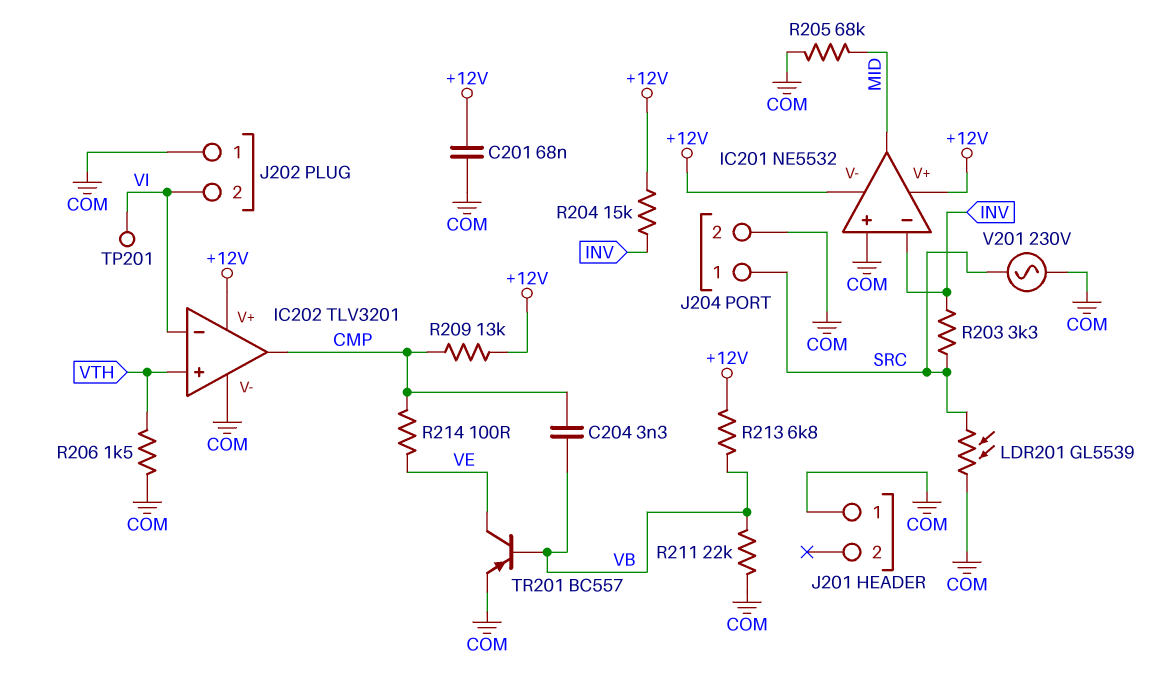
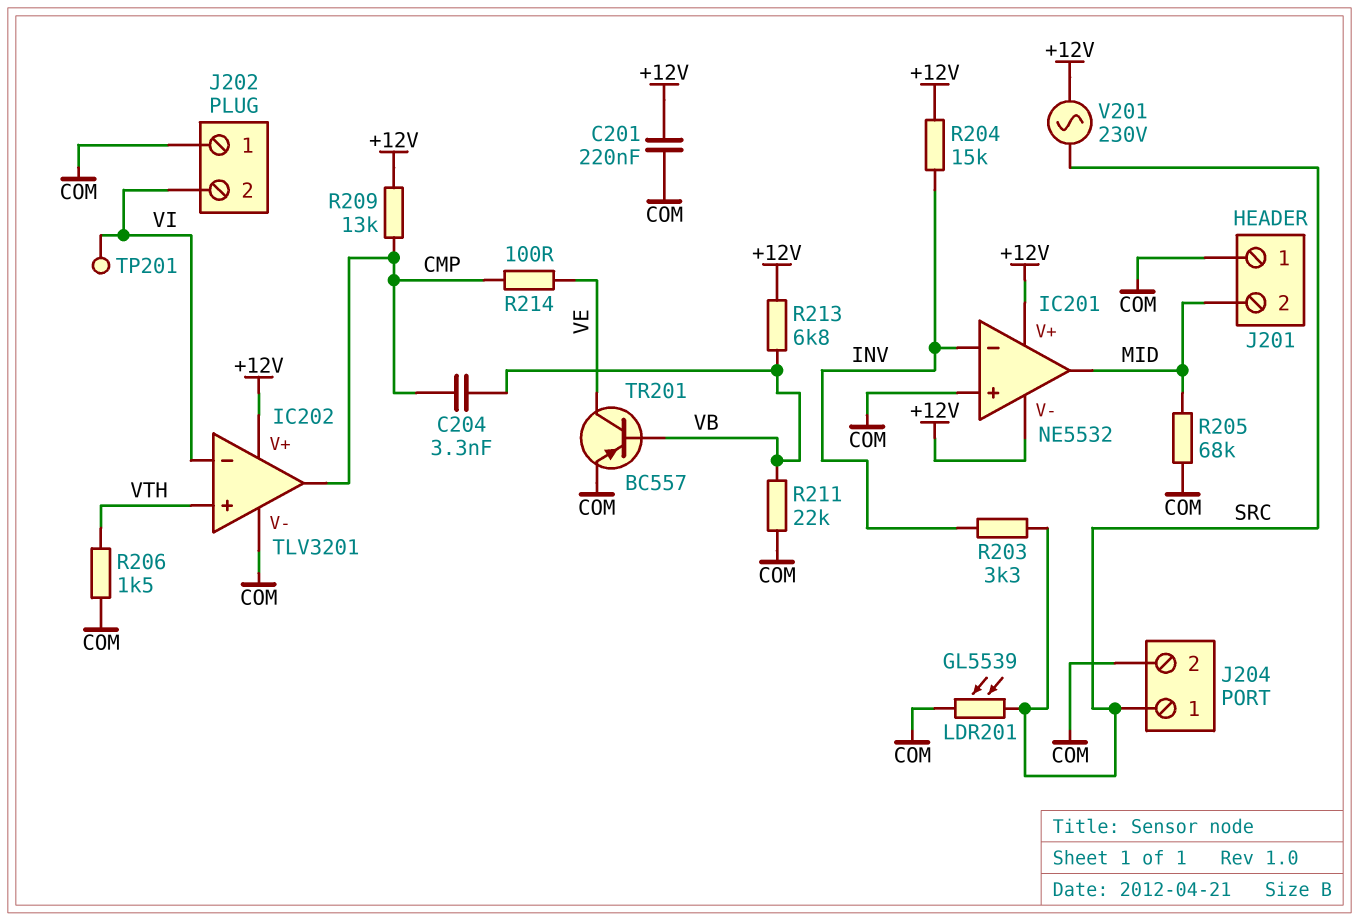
C201: 68nF (+12V, COM) -> 220nF (+12V, COM)
J201 pin 2: none -> MID
V201: AC 230V (COM, SRC) -> AC 230V (+12V, SRC)

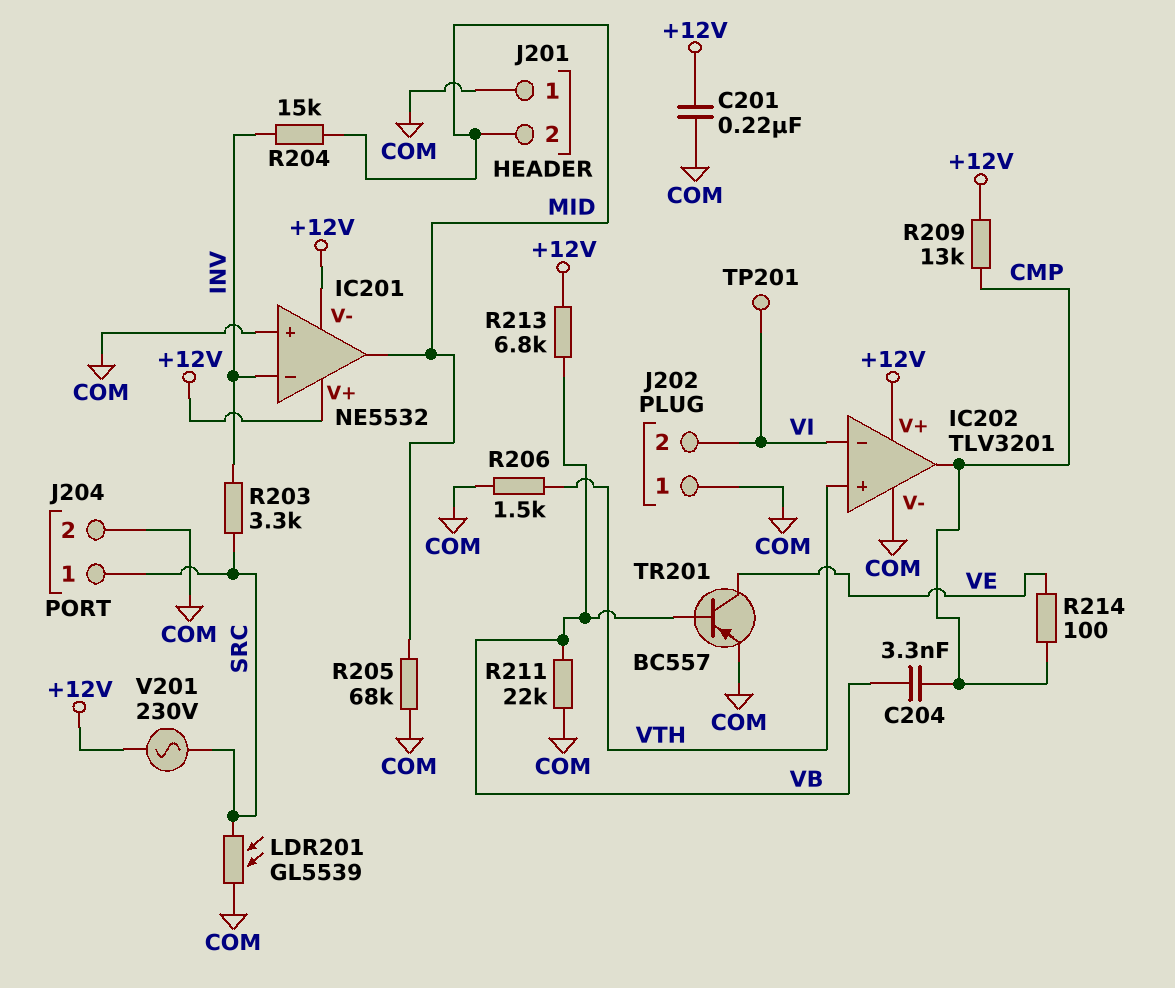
R204: 15k (+12V, INV) -> 15k (INV, MID)

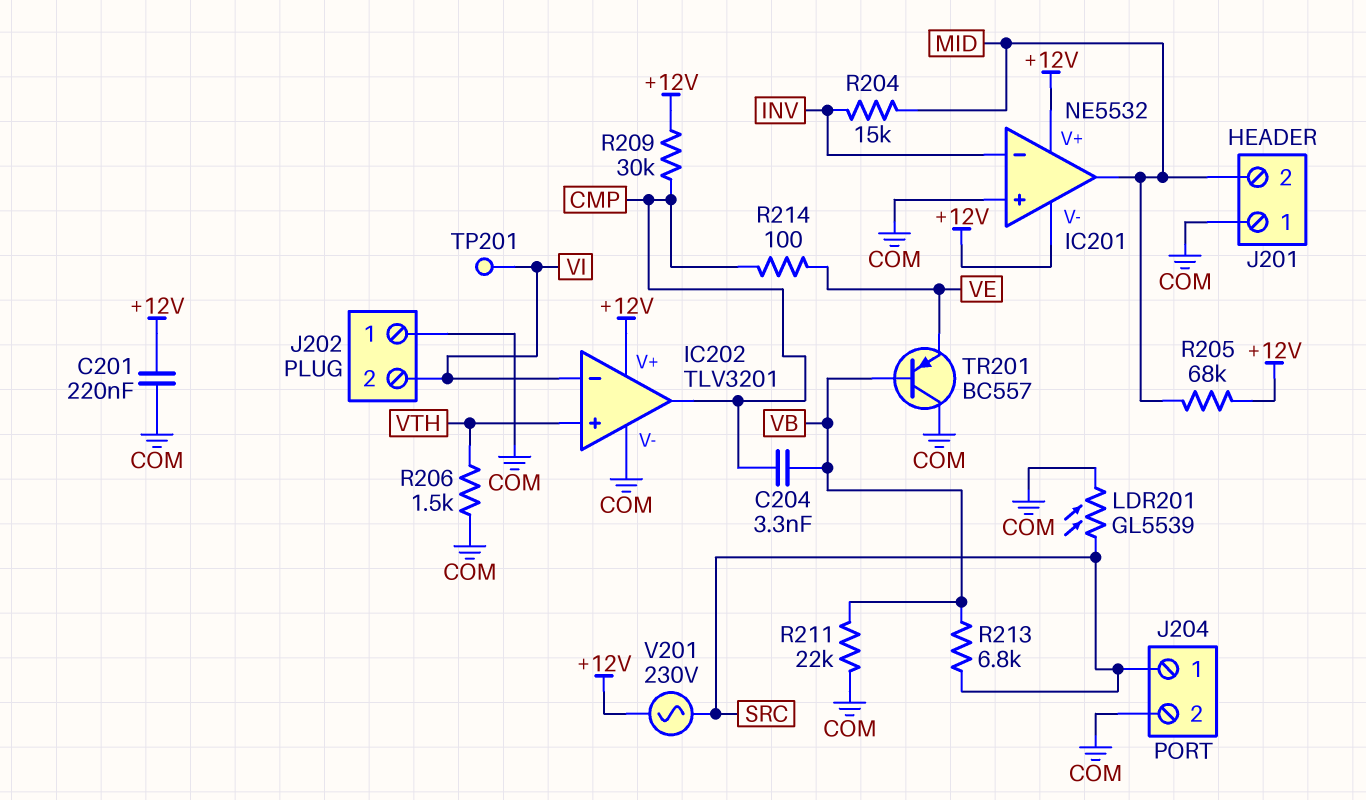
R203: 3.3k (INV, SRC) -> none
R205: 68k (COM, MID) -> 68k (+12V, MID)
R209: 13k (+12V, CMP) -> 30k (+12V, CMP)
R213: 6.8k (+12V, VB) -> 6.8k (SRC, VB)
TR201: PNP BC557 (B VB, C VE, E COM) -> PNP BC557 (B VB, C COM, E VE)

